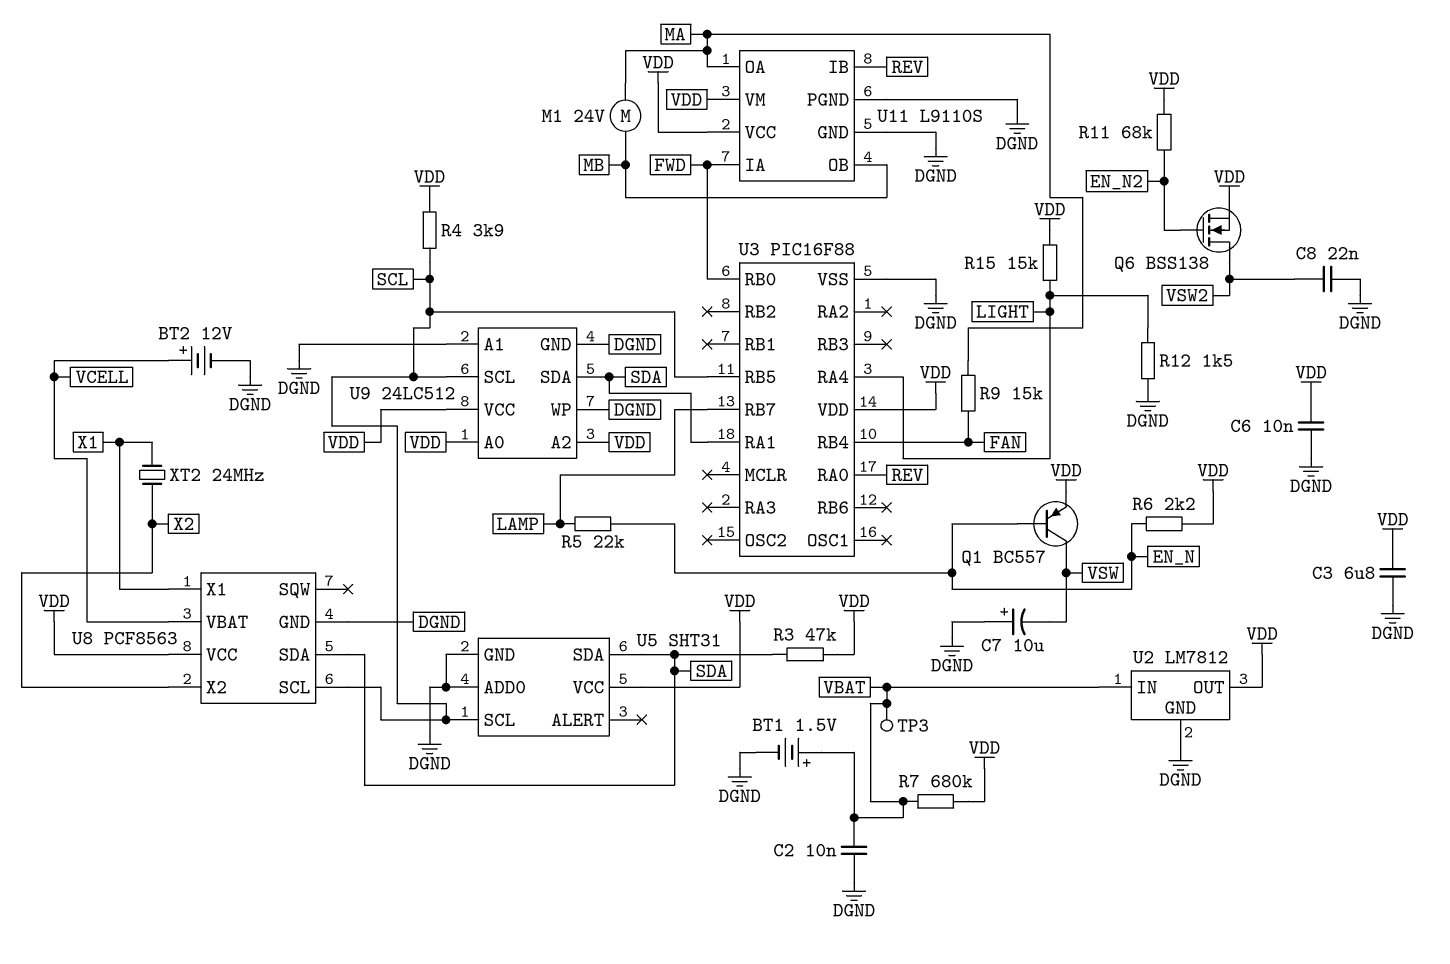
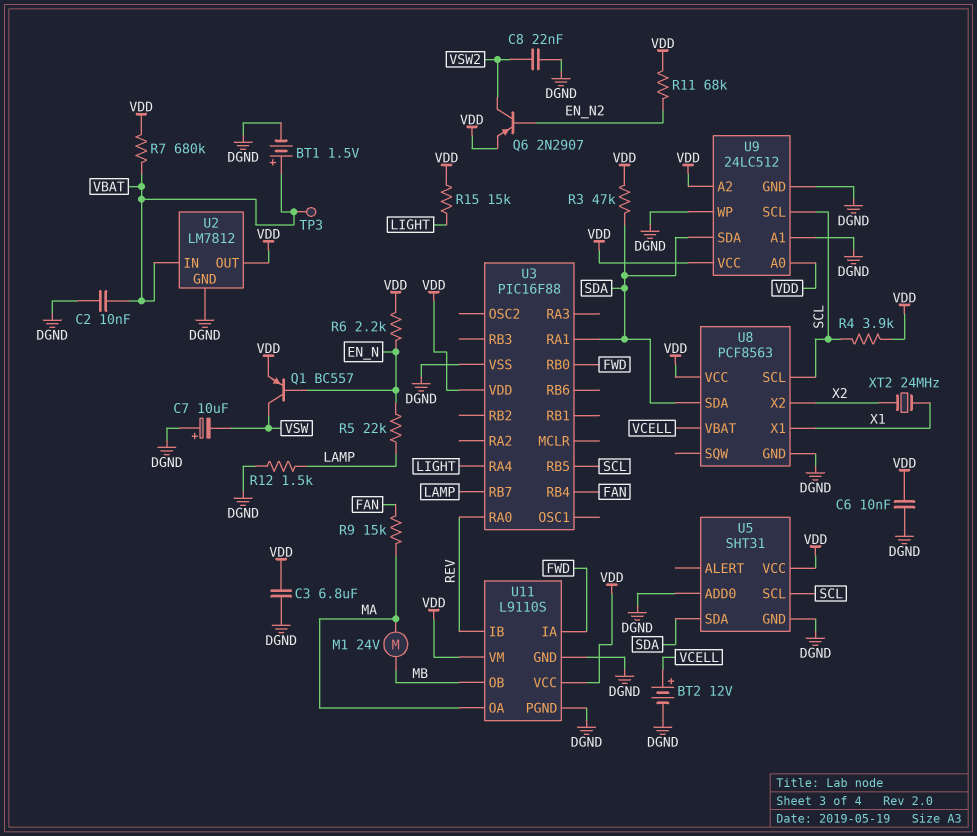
Q6: NMOS BSS138 (G EN_N2, D VSW2, S VDD) -> PNP 2N2907 (B EN_N2, C VSW2, E VDD)
R12: 1.5k (DGND, LIGHT) -> 1.5k (DGND, LAMP)

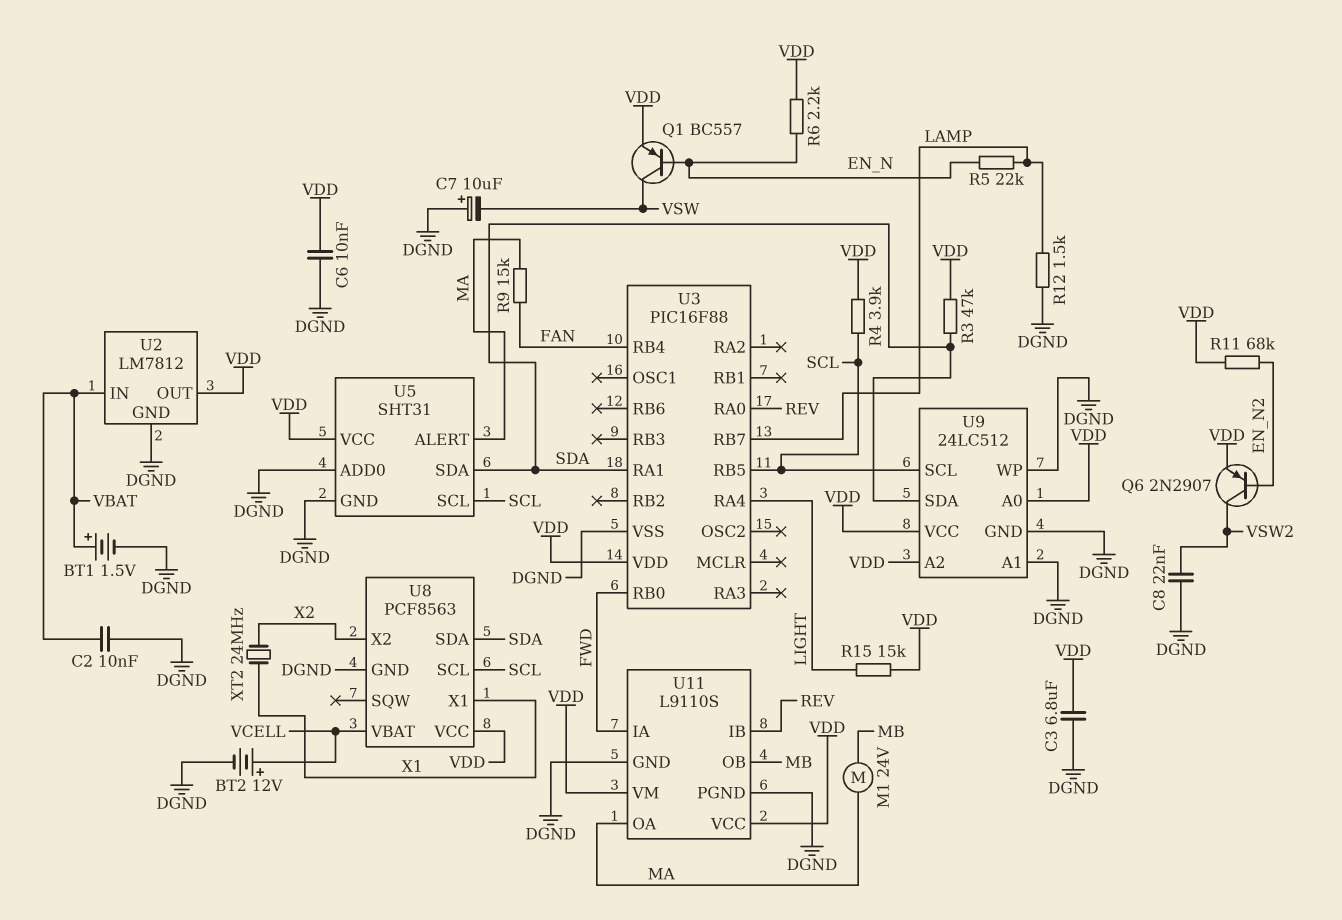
R7: 680k (VBAT, VDD) -> none
TP3: test point (VBAT) -> none
U5 pin ALERT: none -> MA

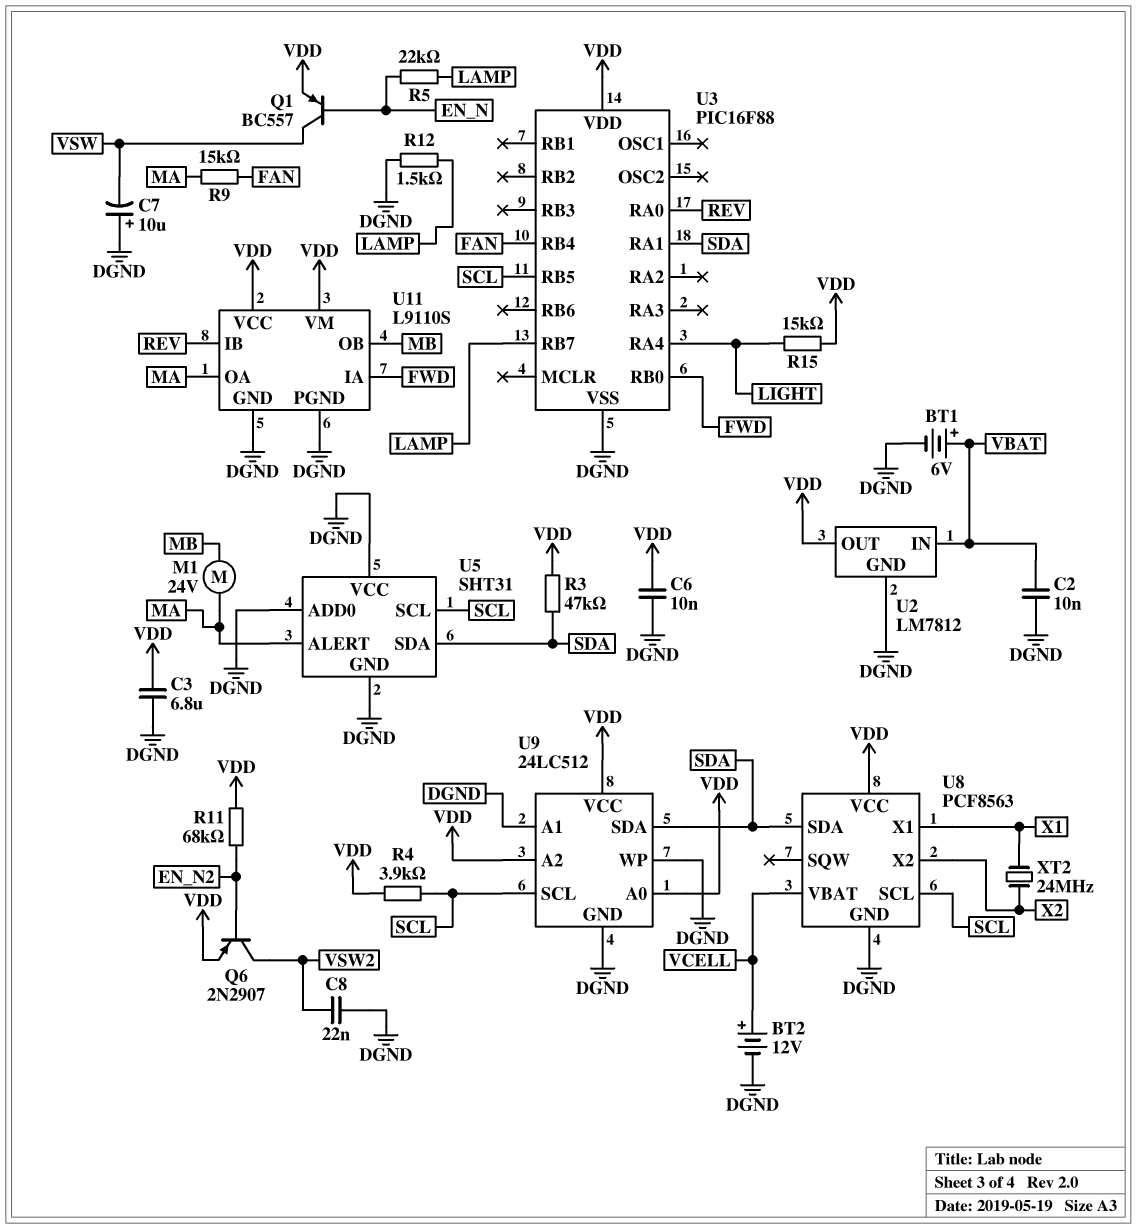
BT1: 1.5V (plus VBAT, minus DGND) -> 6V (plus VBAT, minus DGND)
R6: 2.2k (EN_N, VDD) -> none
U5 pin VCC: VDD -> DGND

